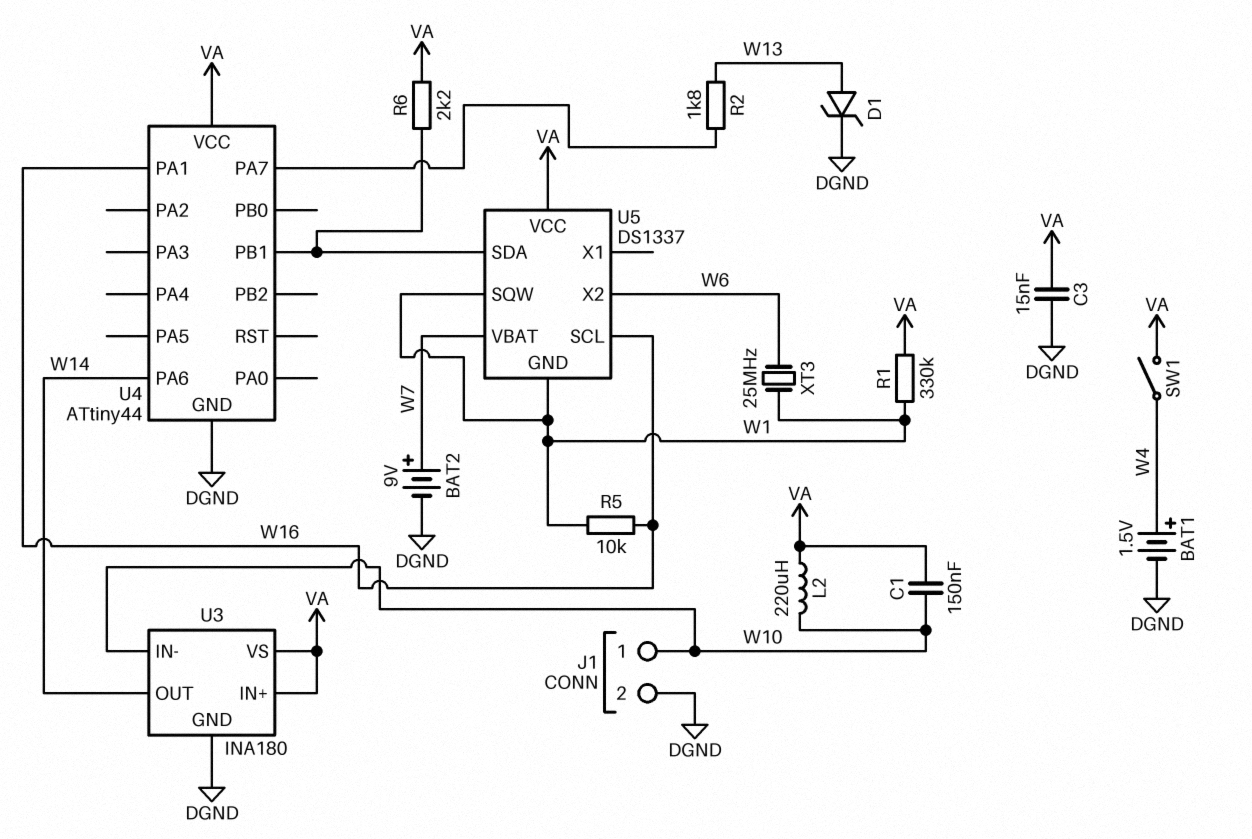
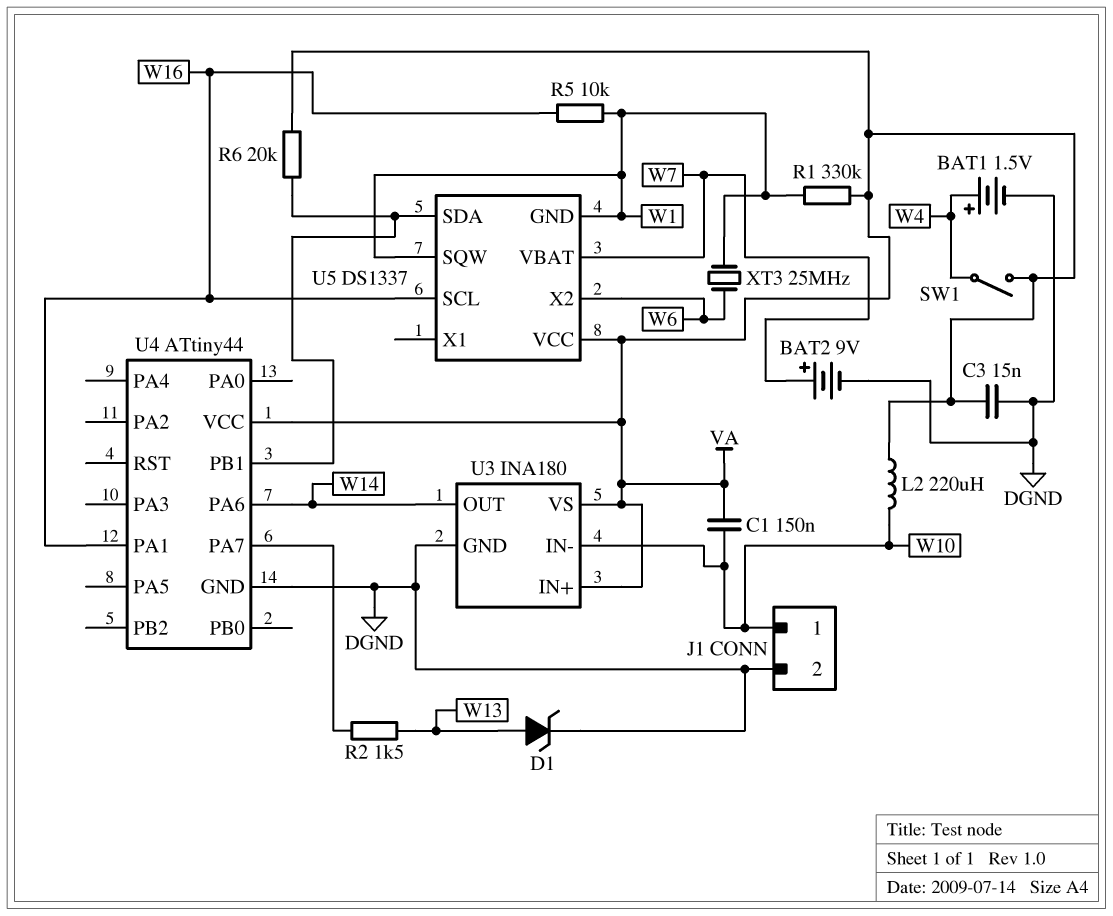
R2: 1.8k (U4/PA7, W13) -> 1.5k (U4/PA7, W13)
R6: 2.2k (U4/PB1, VA) -> 20k (U4/PB1, VA)

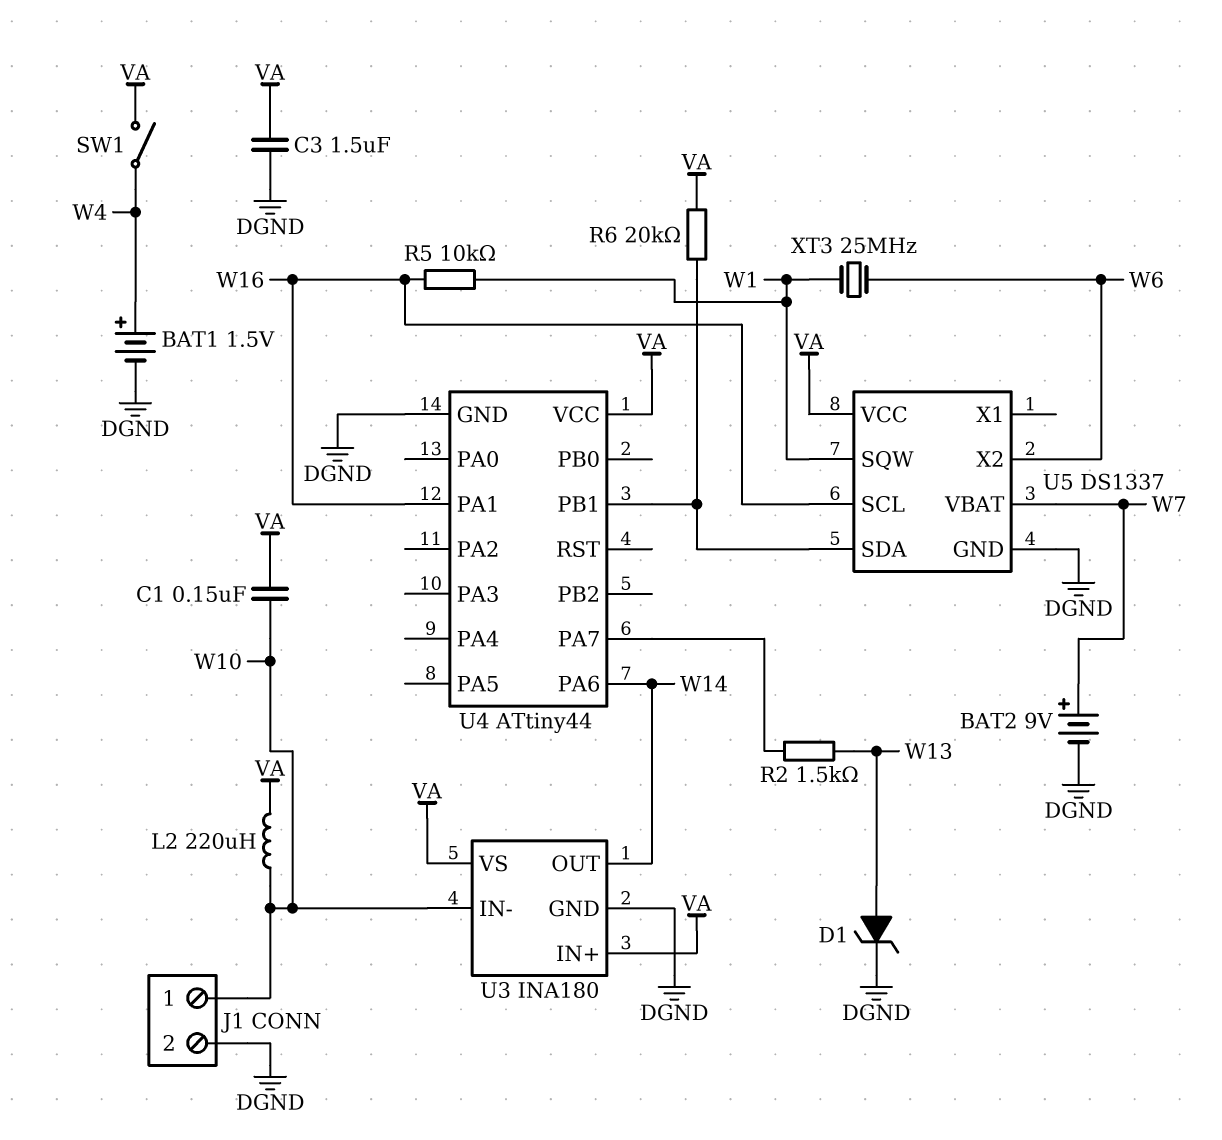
C3: 15nF (DGND, VA) -> 1.5uF (DGND, VA)
R1: 330k (VA, W1) -> none
U5 pin GND: W1 -> DGND

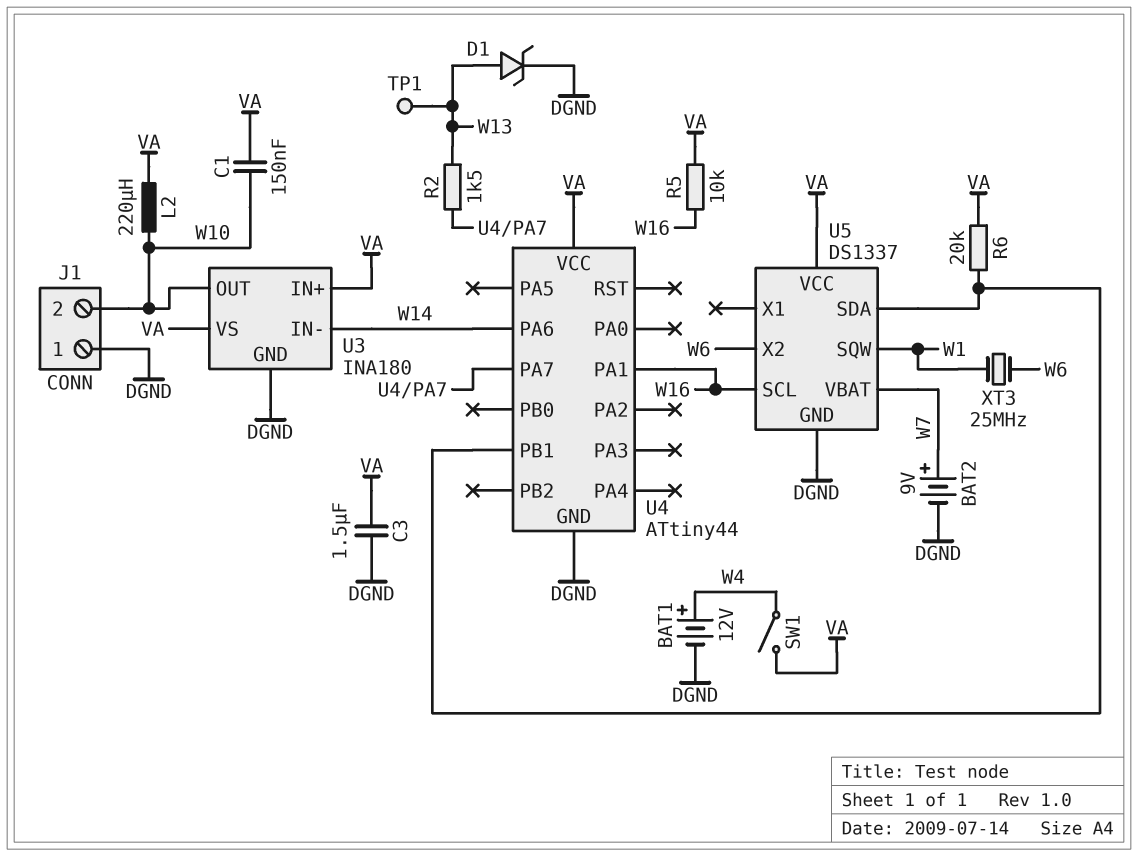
BAT1: 1.5V (plus W4, minus DGND) -> 12V (plus W4, minus DGND)
J1 pin 1: W10 -> DGND
J1 pin 2: DGND -> W10
R5: 10k (W1, W16) -> 10k (VA, W16)
TP1: none -> test point (W13)
U3 pin IN-: W10 -> W14
U3 pin OUT: W14 -> W10

